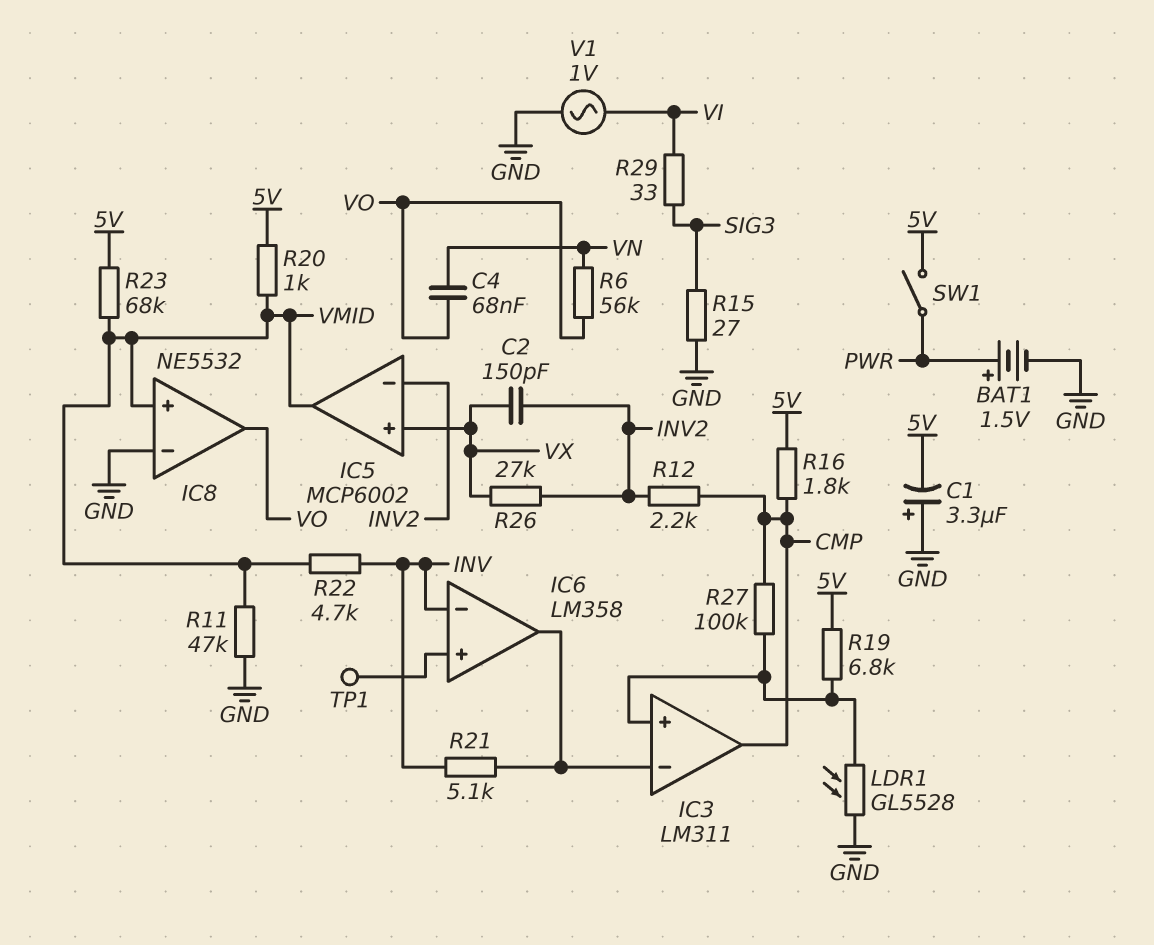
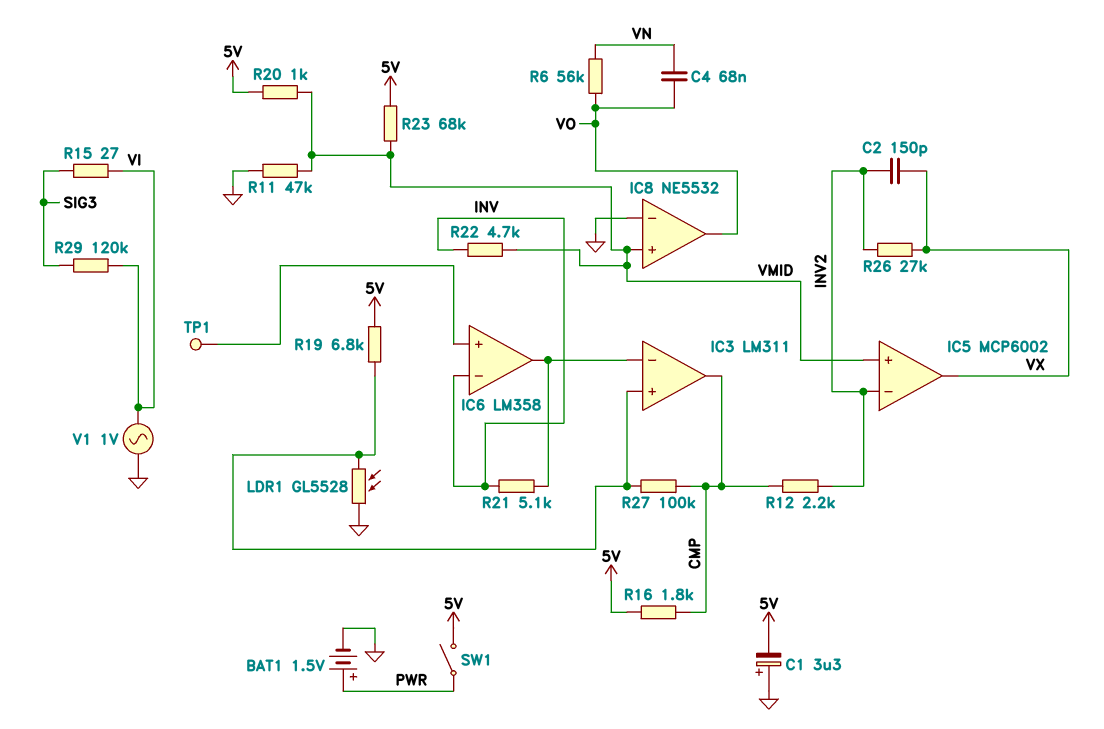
IC5 pin in+: VX -> VMID
IC5 pin out: VMID -> VX
R15: 27 (GND, SIG3) -> 27 (SIG3, VI)
R29: 33 (SIG3, VI) -> 120k (SIG3, VI)

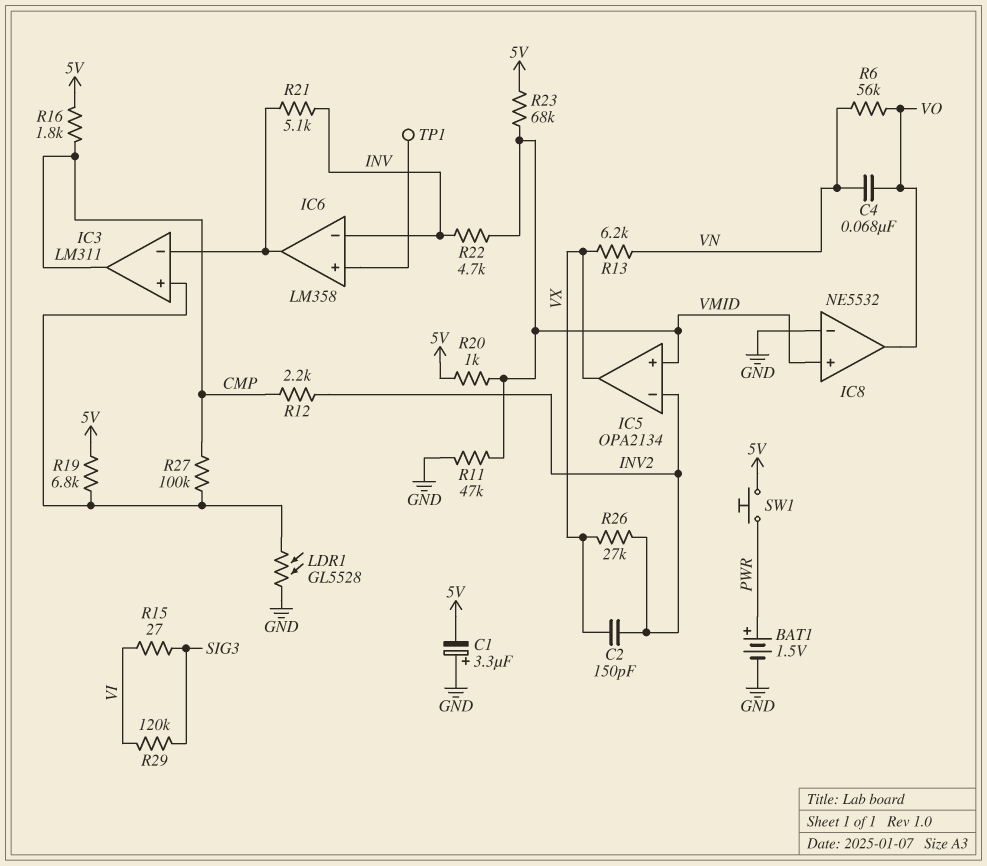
IC5: MCP6002 -> OPA2134
R13: none -> 6.2k (VN, VX)
SW1: switch (5V, PWR) -> button (5V, PWR)
V1: AC 1V (GND, VI) -> none

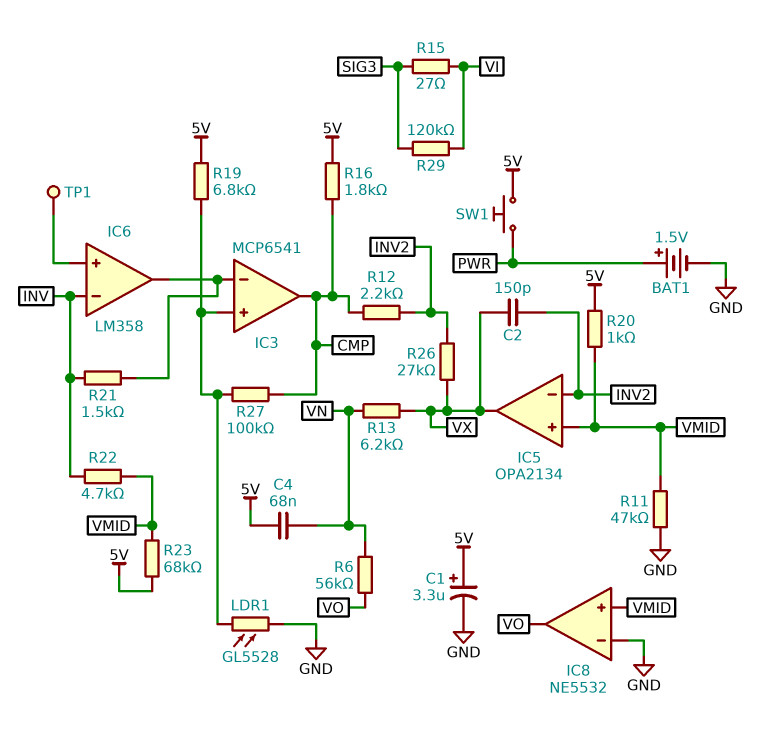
C1: 3.3uF (plus GND, minus 5V) -> 3.3uF (plus 5V, minus GND)
C4: 68nF (VN, VO) -> 68nF (5V, VN)
IC3: LM311 -> MCP6541
R21: 5.1k (IC3/in-, INV) -> 1.5k (IC3/in-, INV)

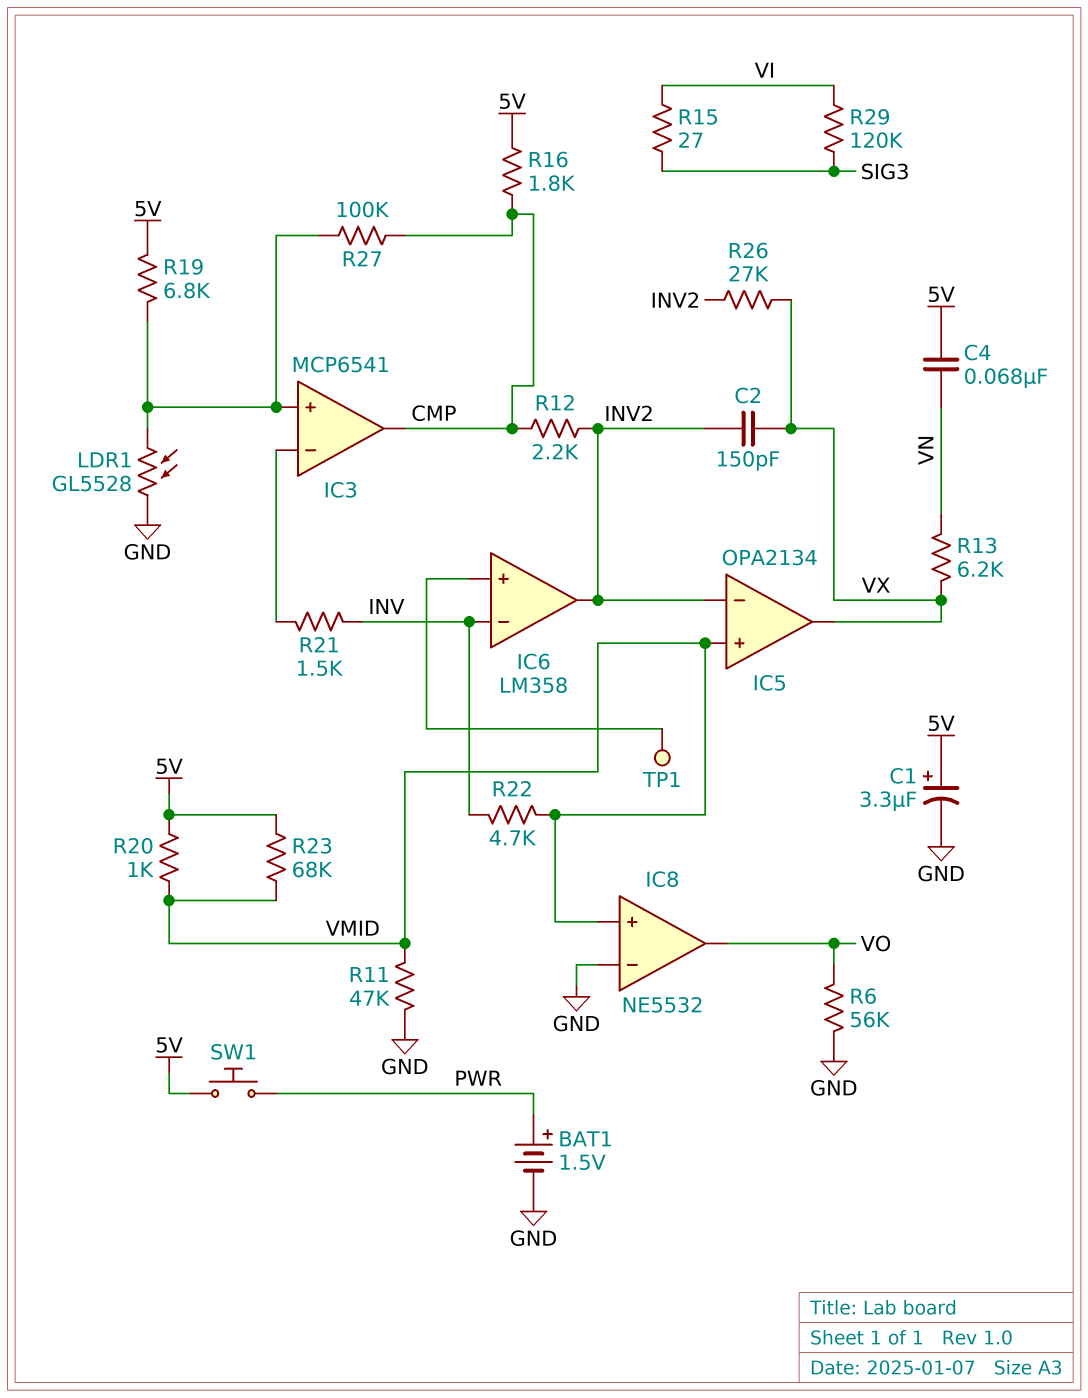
IC6 pin out: IC3/in- -> INV2
R6: 56k (VN, VO) -> 56k (GND, VO)

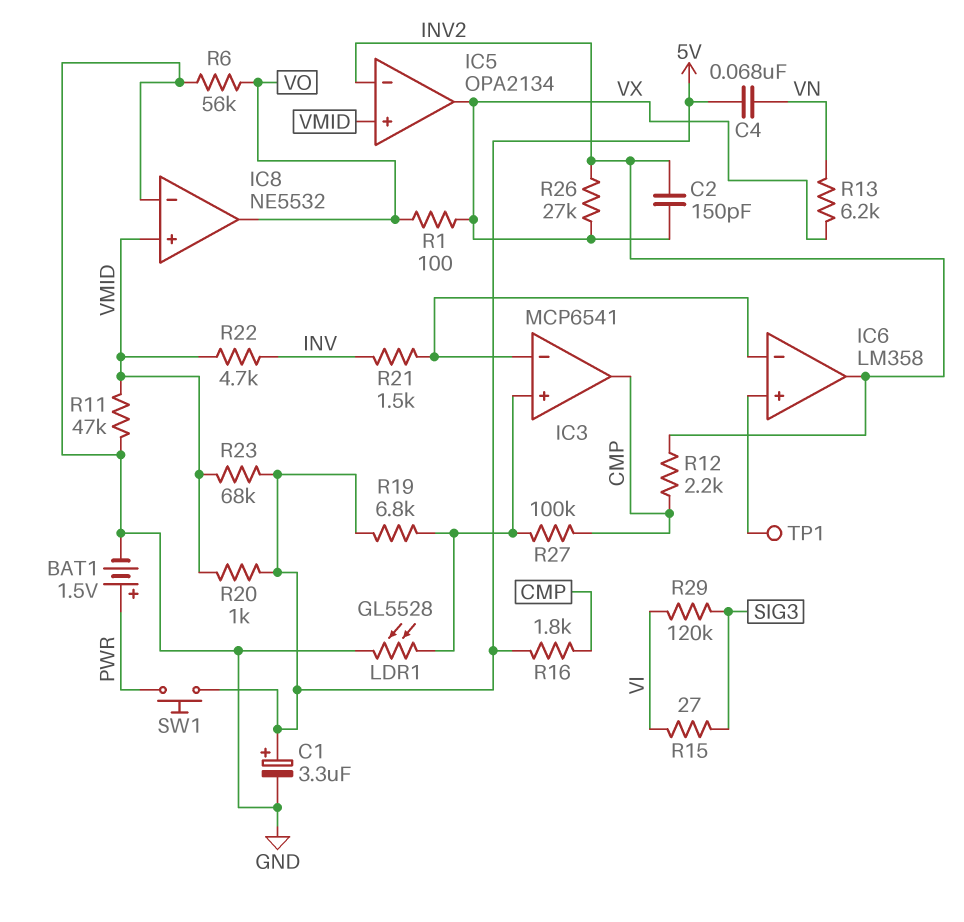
IC6 pin in-: INV -> IC3/in-
R1: none -> 100 (VO, VX)

